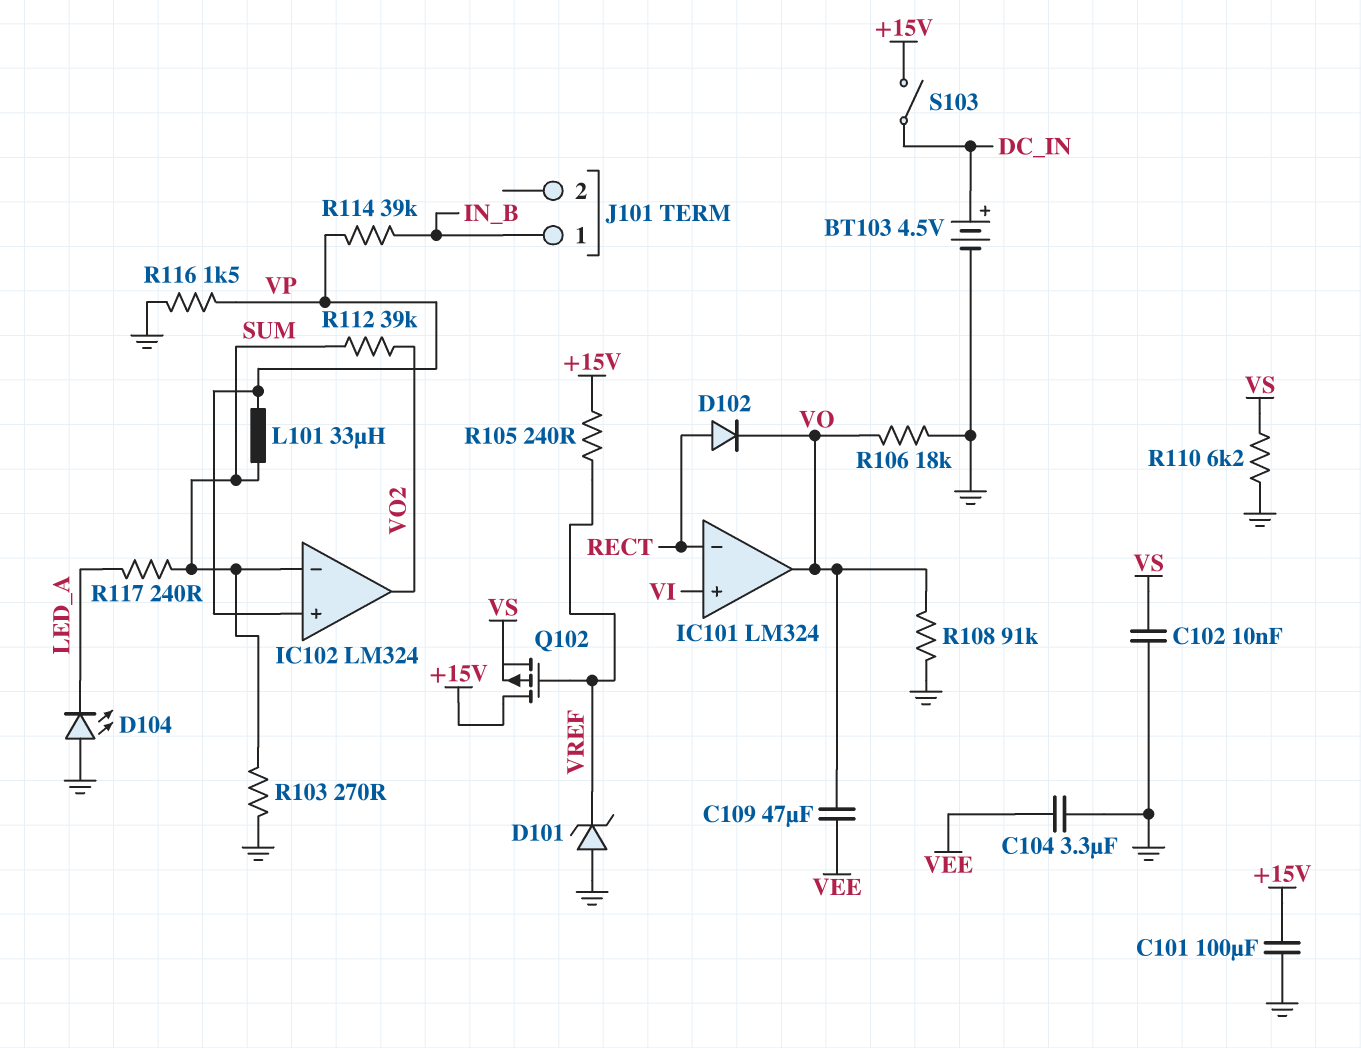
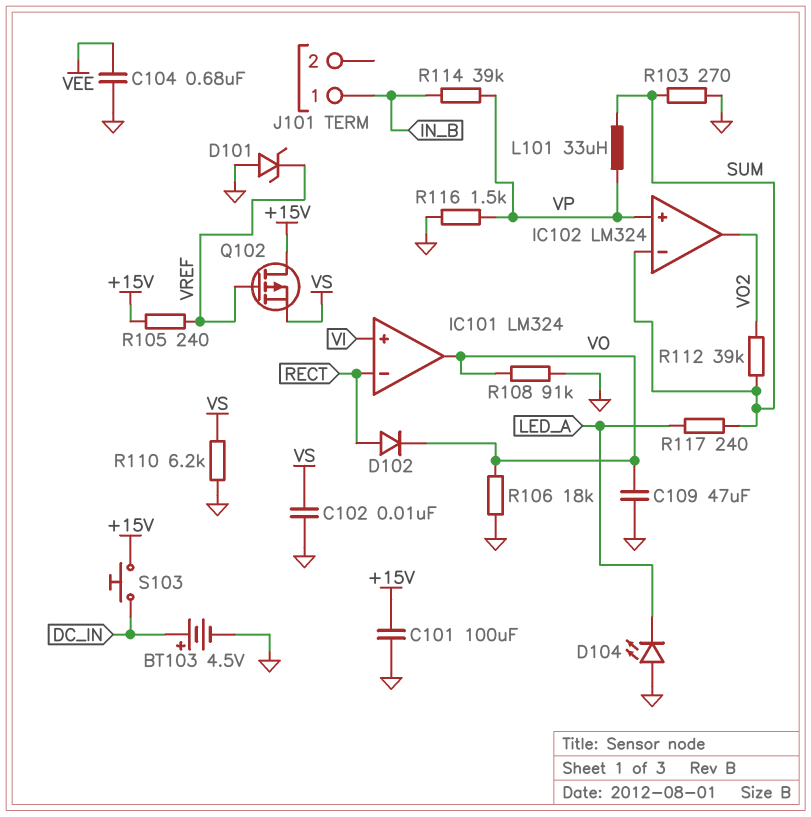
C104: 3.3uF (GND, VEE) -> 680nF (GND, VEE)
C109: 47uF (VEE, VO) -> 47uF (GND, VO)
S103: switch (+15V, DC_IN) -> button (+15V, DC_IN)

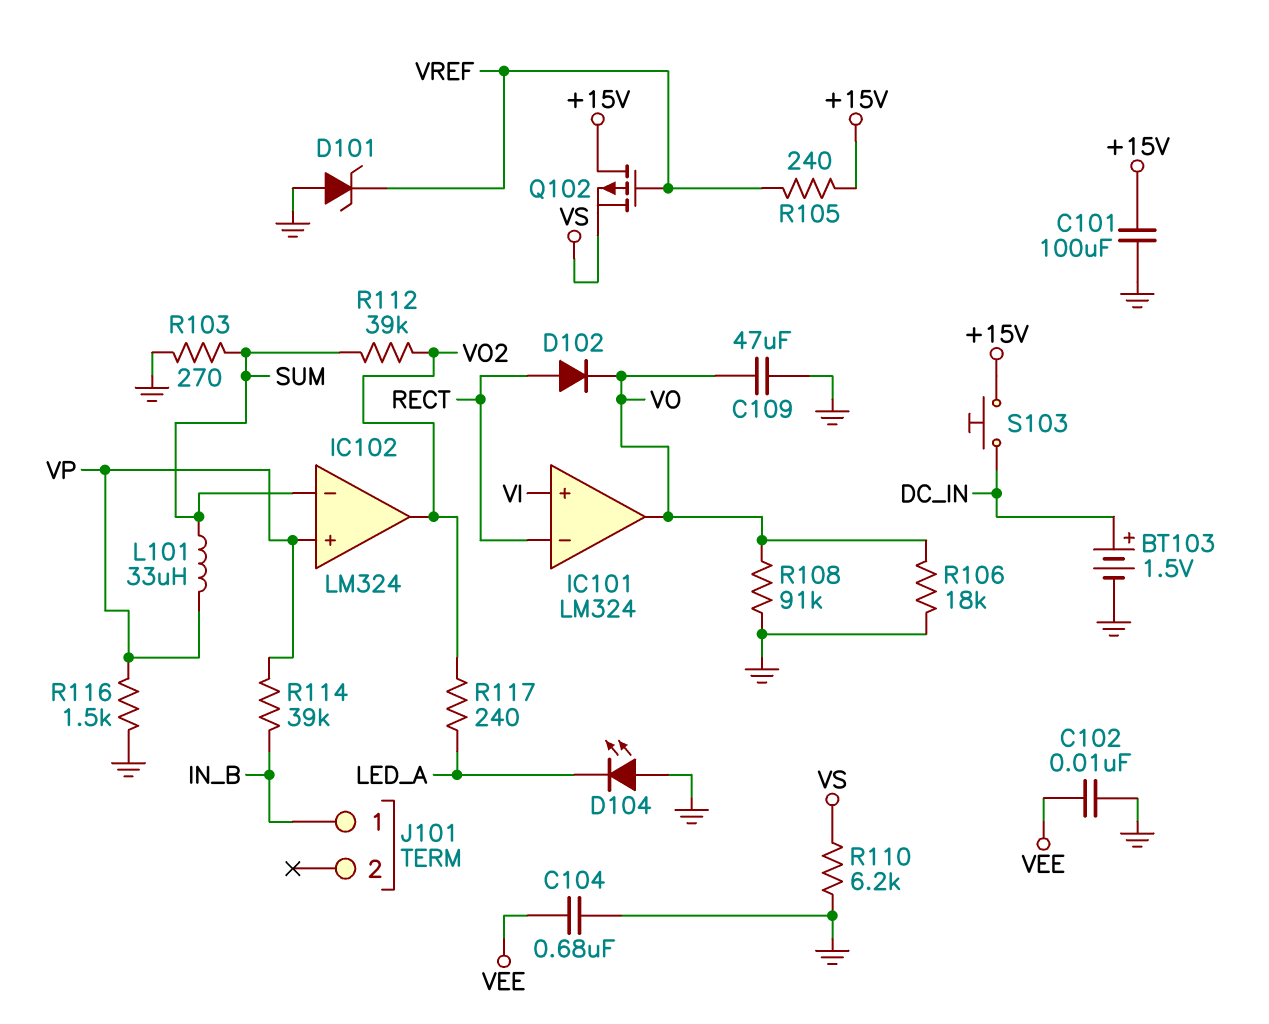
BT103: 4.5V (plus DC_IN, minus GND) -> 1.5V (plus DC_IN, minus GND)
C102: 10nF (GND, VS) -> 10nF (GND, VEE)
R117: 240 (LED_A, SUM) -> 240 (LED_A, VO2)

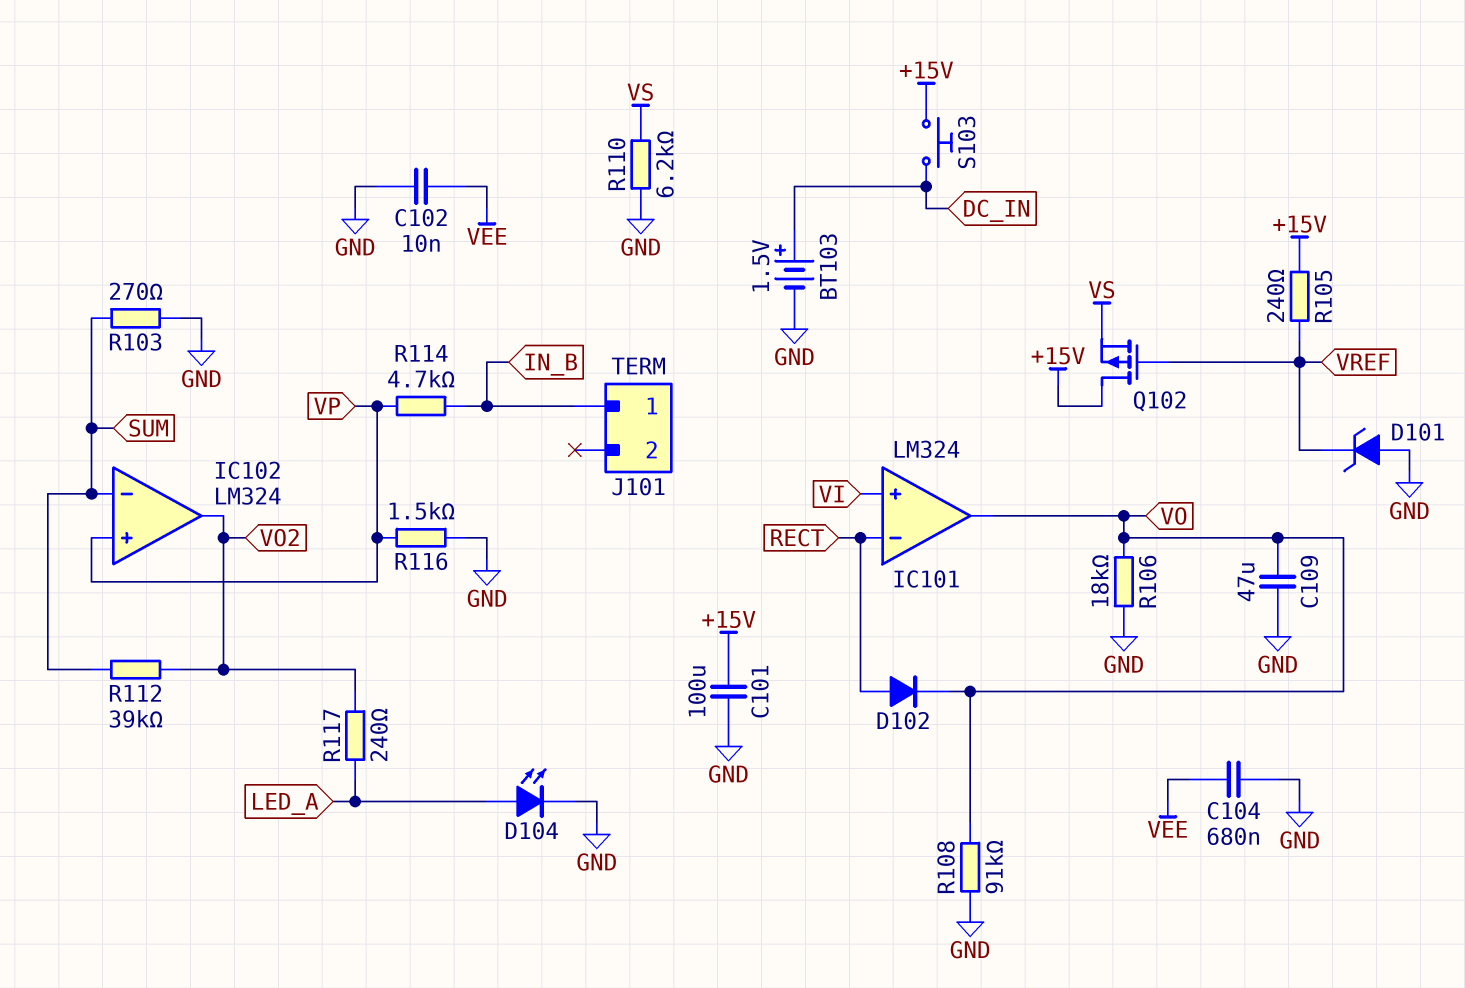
D104: LED (A GND, K LED_A) -> LED (A LED_A, K GND)
L101: 33uH (SUM, VP) -> none
R114: 39k (IN_B, VP) -> 4.7k (IN_B, VP)

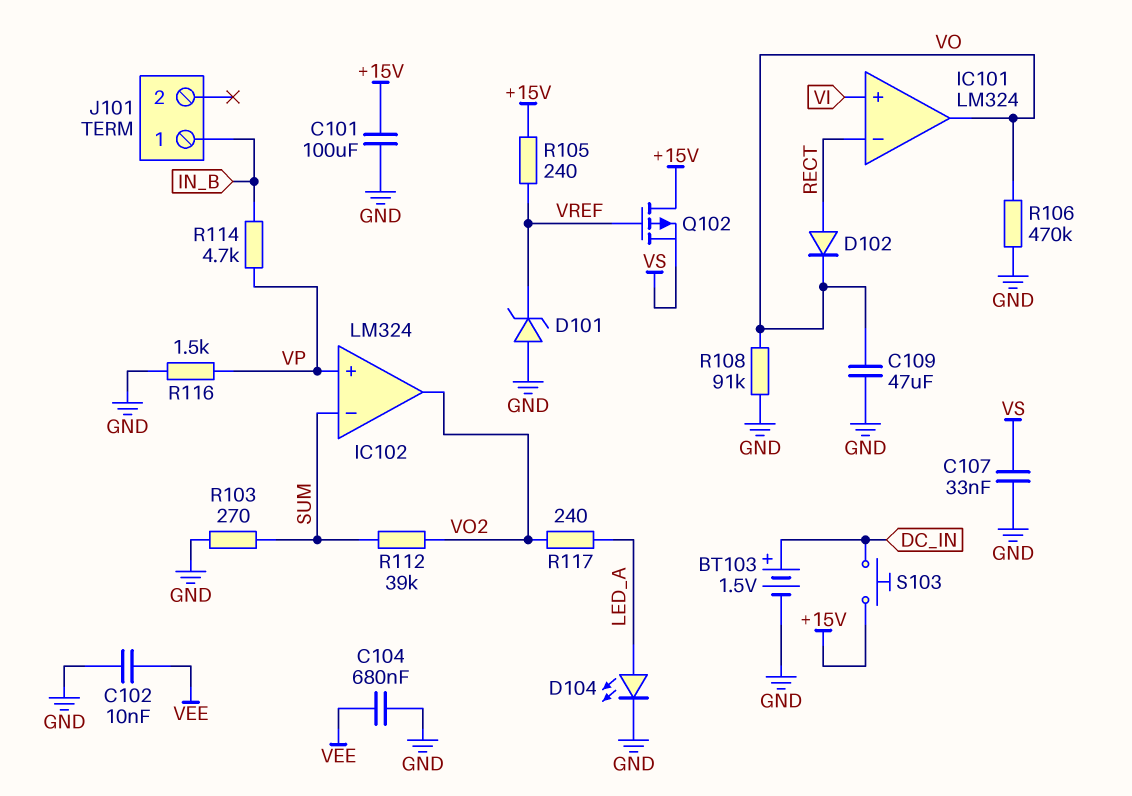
C107: none -> 33nF (GND, VS)
R106: 18k (GND, VO) -> 470k (GND, VO)
R110: 6.2k (GND, VS) -> none

